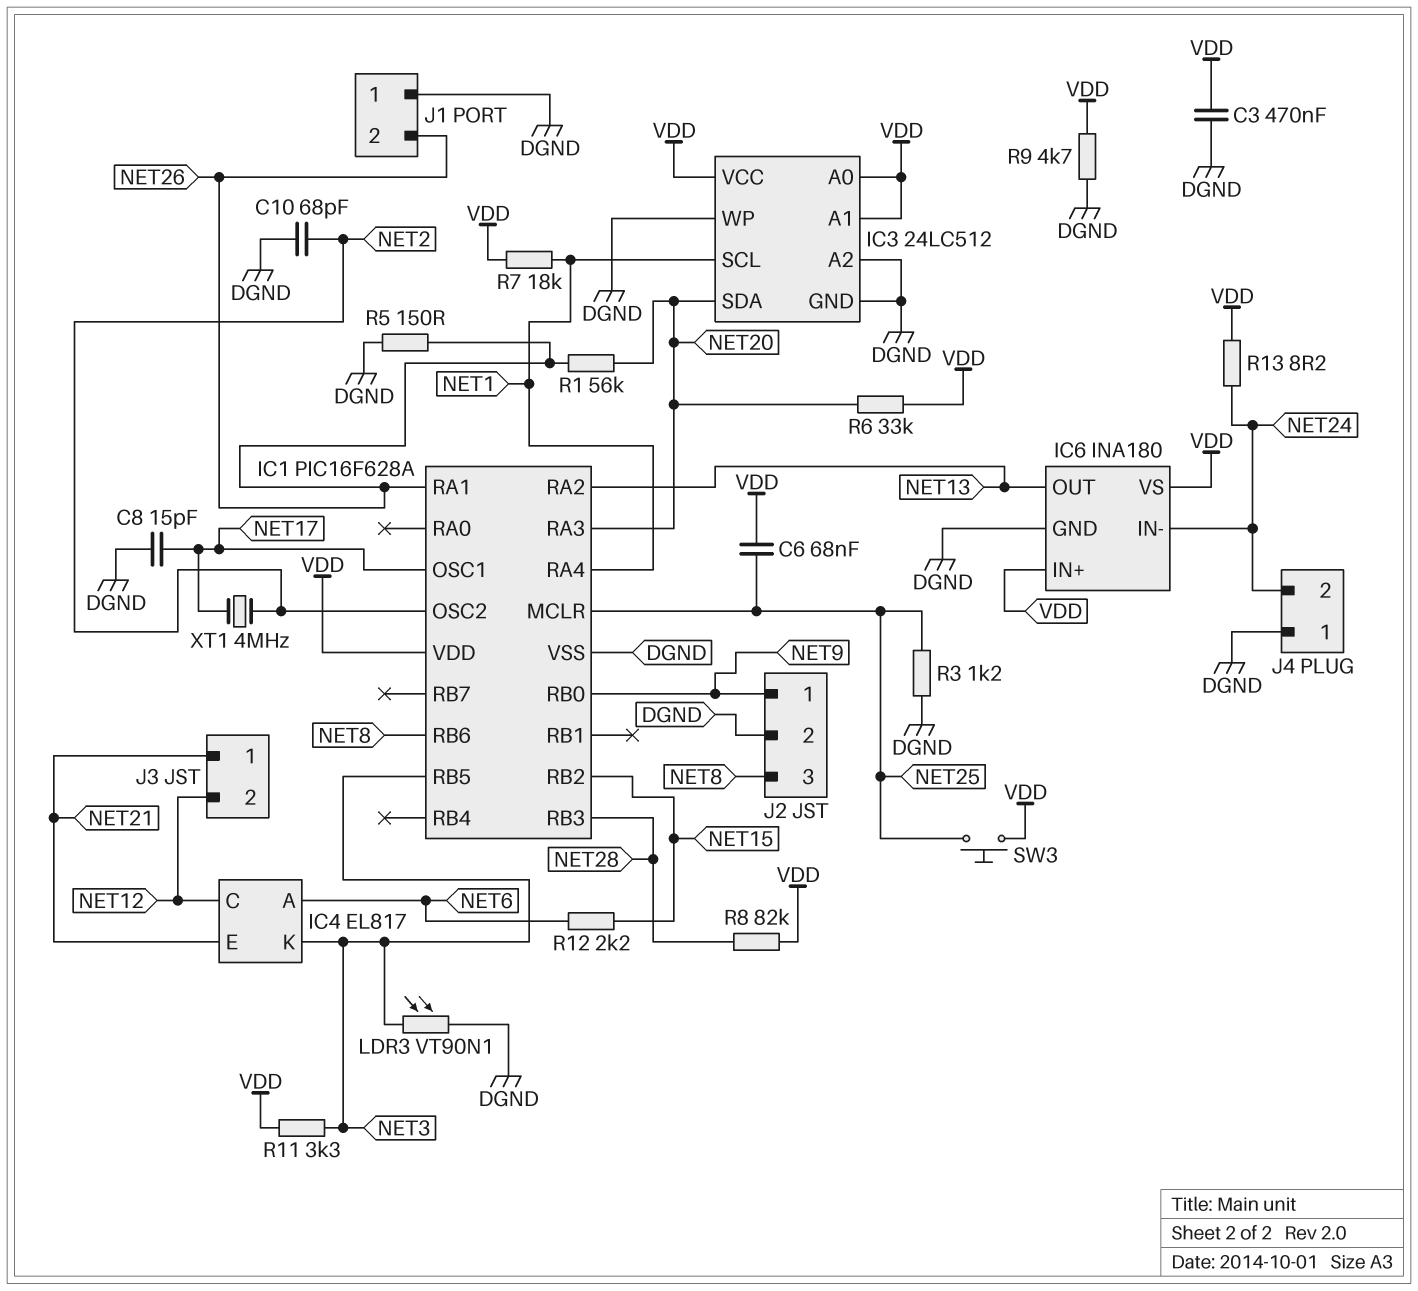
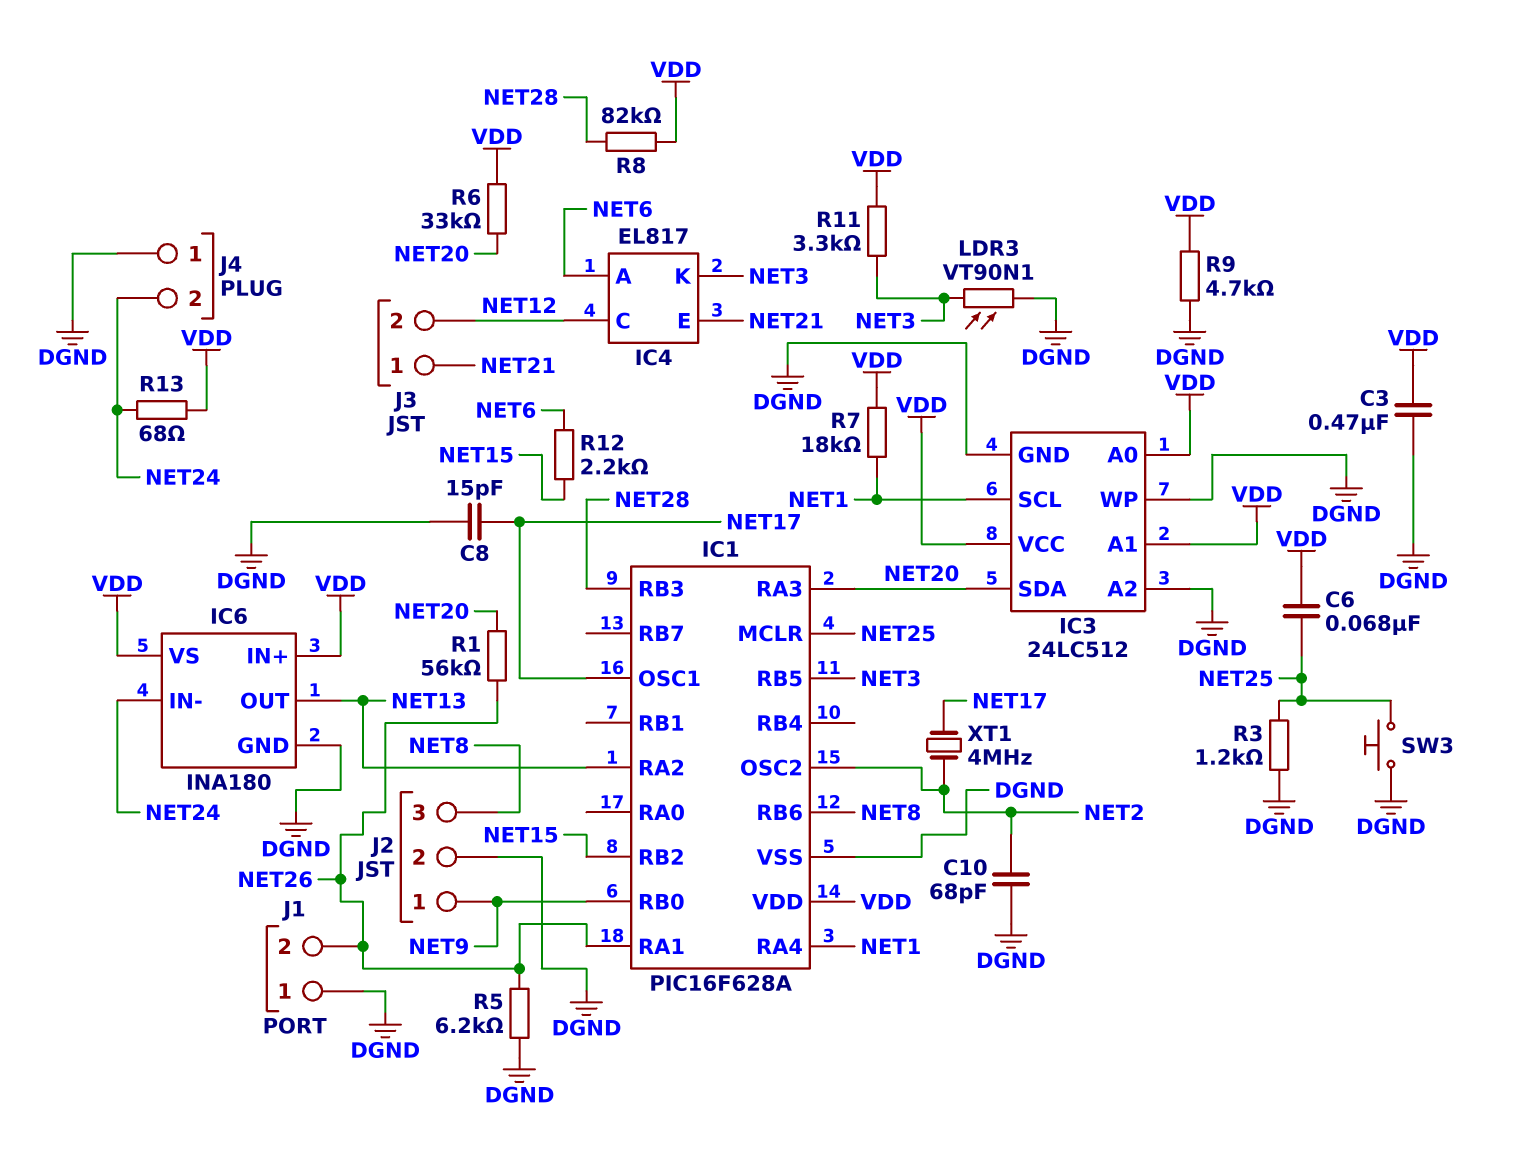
R5: 150 (DGND, NET26) -> 6.2k (DGND, NET26)
R13: 8.2 (NET24, VDD) -> 68 (NET24, VDD)
SW3: button (NET25, VDD) -> button (DGND, NET25)

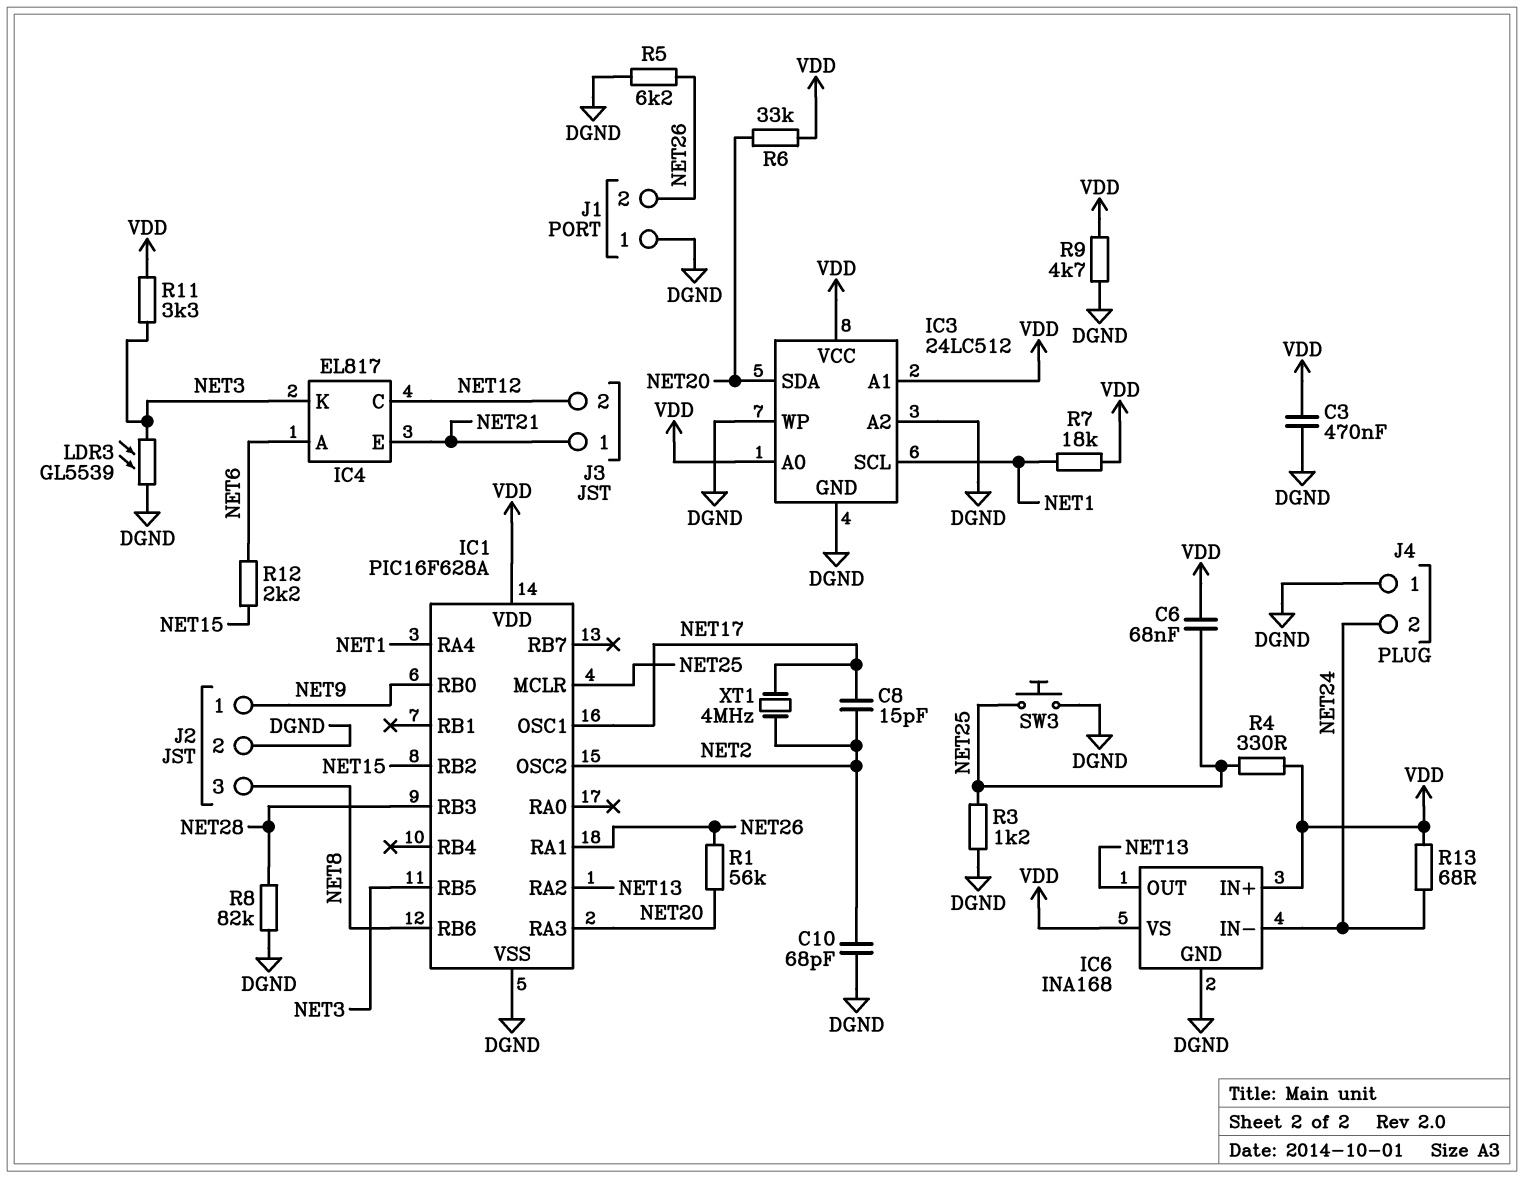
C8: 15pF (DGND, NET17) -> 15pF (NET2, NET17)
IC6: INA180 -> INA168
LDR3: VT90N1 (DGND, NET3) -> GL5539 (DGND, NET3)
R4: none -> 330 (NET25, VDD)
R8: 82k (NET28, VDD) -> 82k (DGND, NET28)

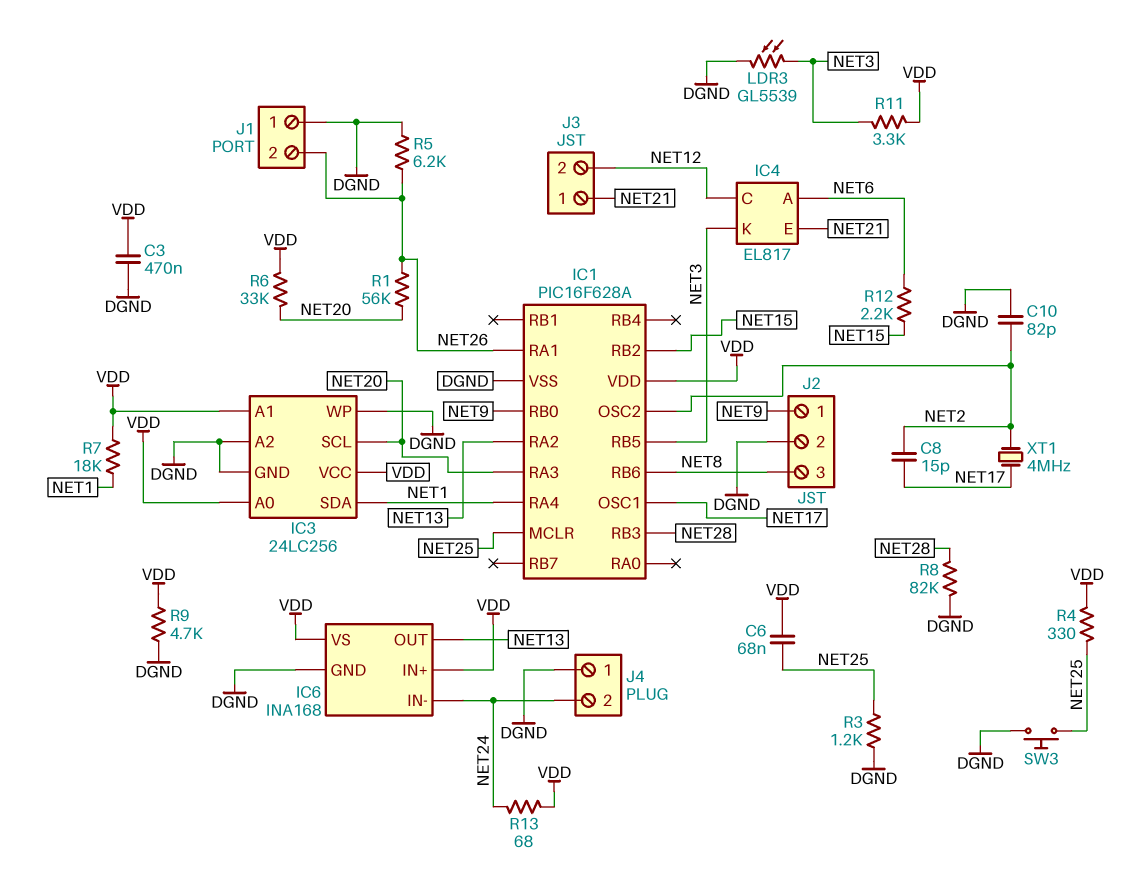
C10: 68pF (DGND, NET2) -> 82pF (DGND, NET2)
IC3: 24LC512 -> 24LC256
IC3 pin SCL: NET1 -> NET20
IC3 pin SDA: NET20 -> NET1

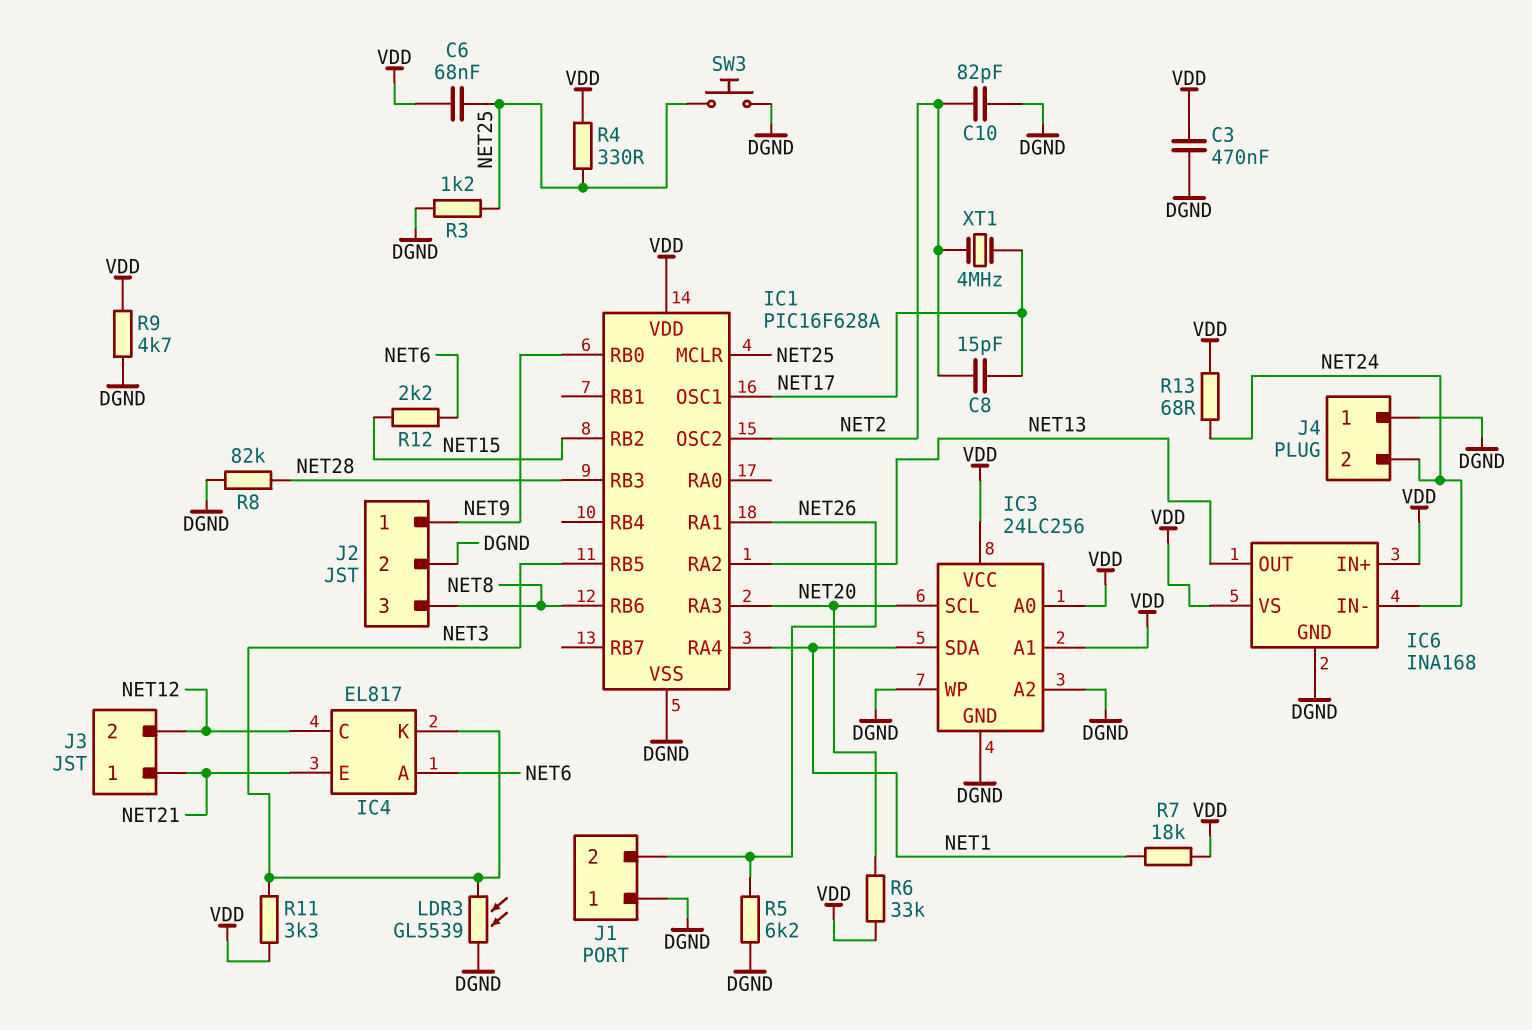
R1: 56k (NET20, NET26) -> none

